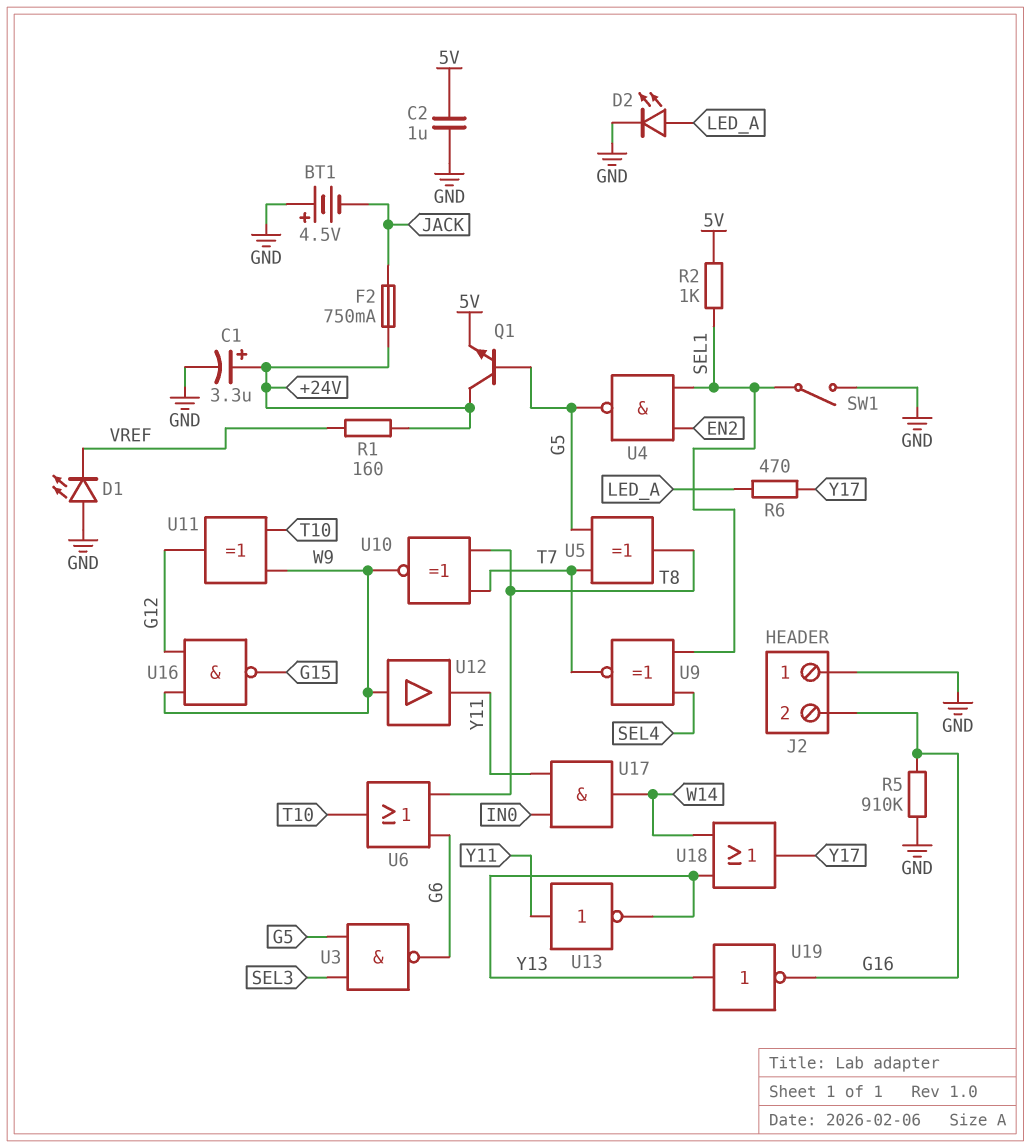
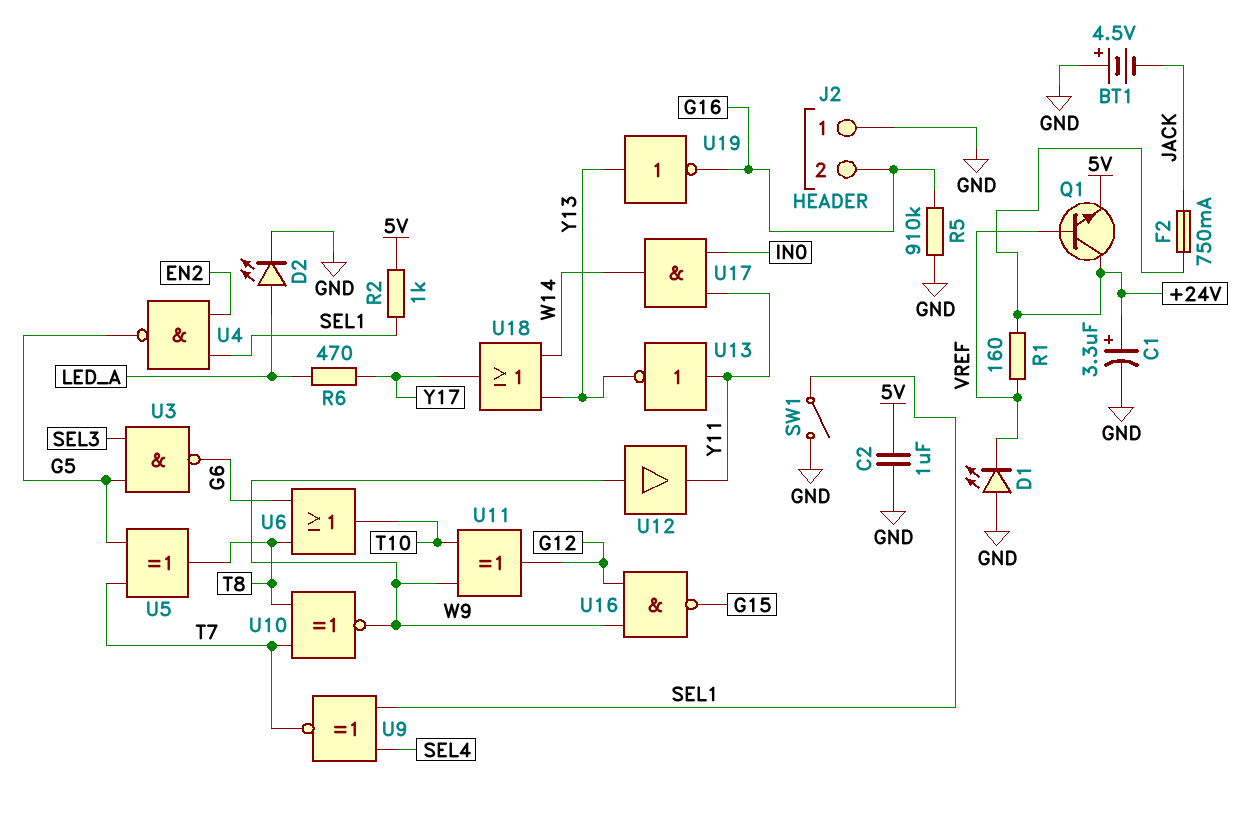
Q1: NPN (B G5, C +24V, E 5V) -> NPN (B VREF, C +24V, E 5V)

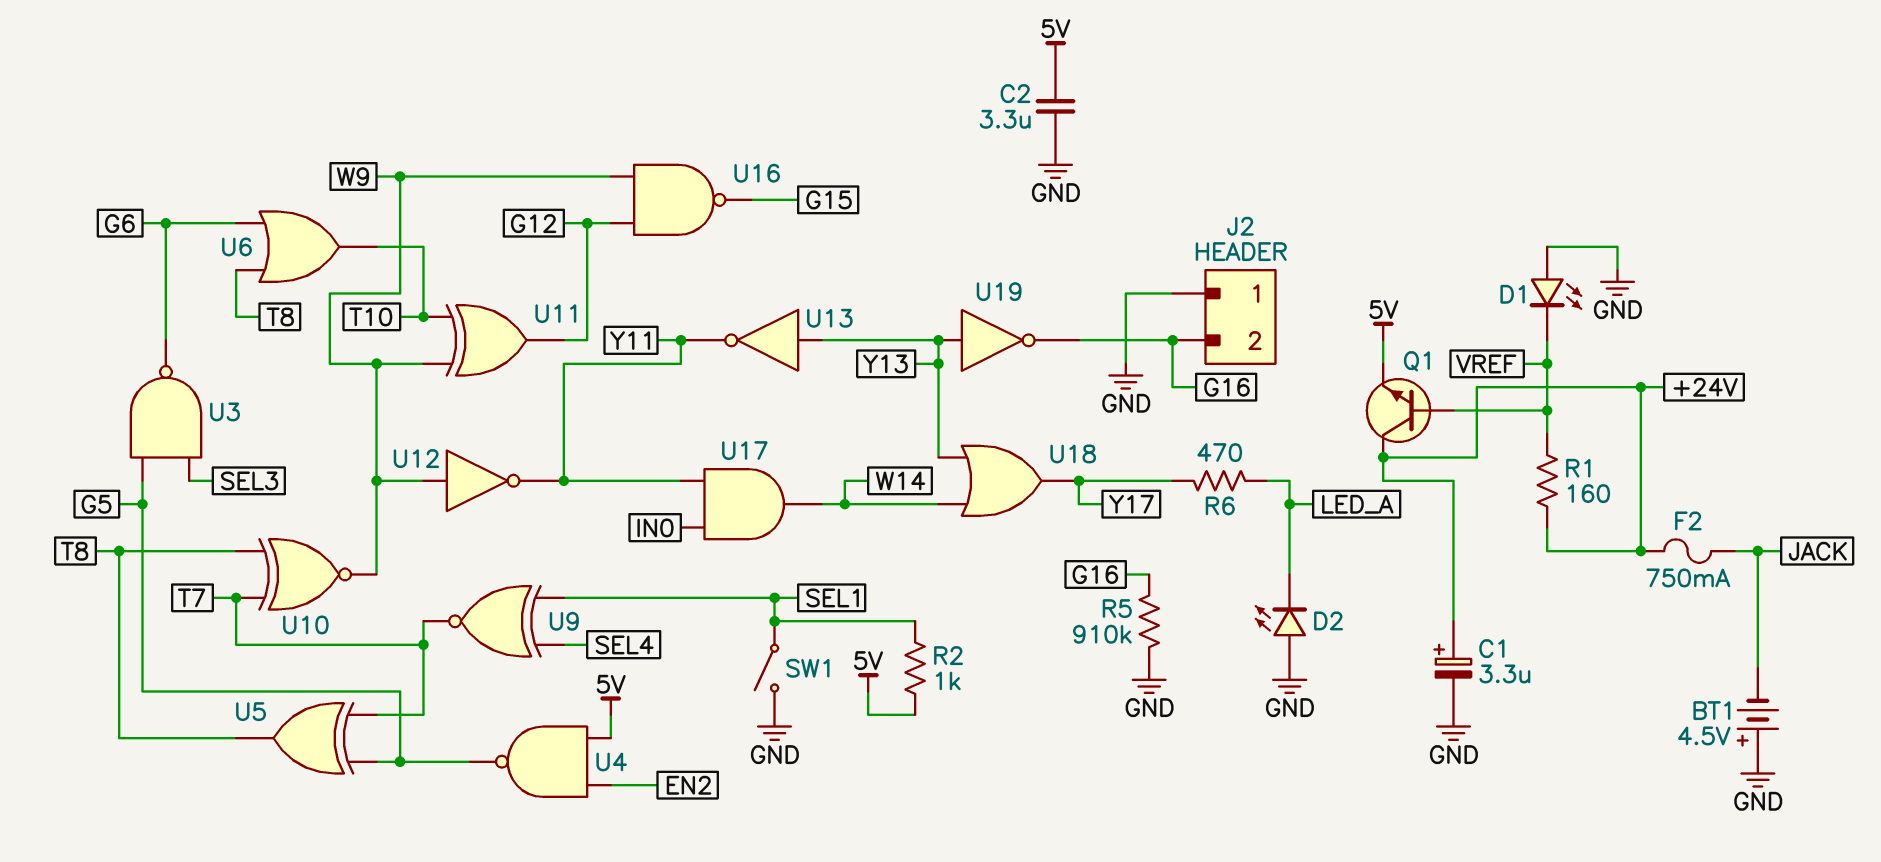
C2: 1uF (5V, GND) -> 3.3uF (5V, GND)
D2: LED (A LED_A, K GND) -> LED (A GND, K LED_A)
U4: NAND (in EN2, in SEL1, out G5) -> NAND (in 5V, in EN2, out G5)
U12: buffer (in W9, out Y11) -> NOT (in W9, out Y11)
U13: NOT (in Y11, out Y13) -> NOT (in Y13, out Y11)

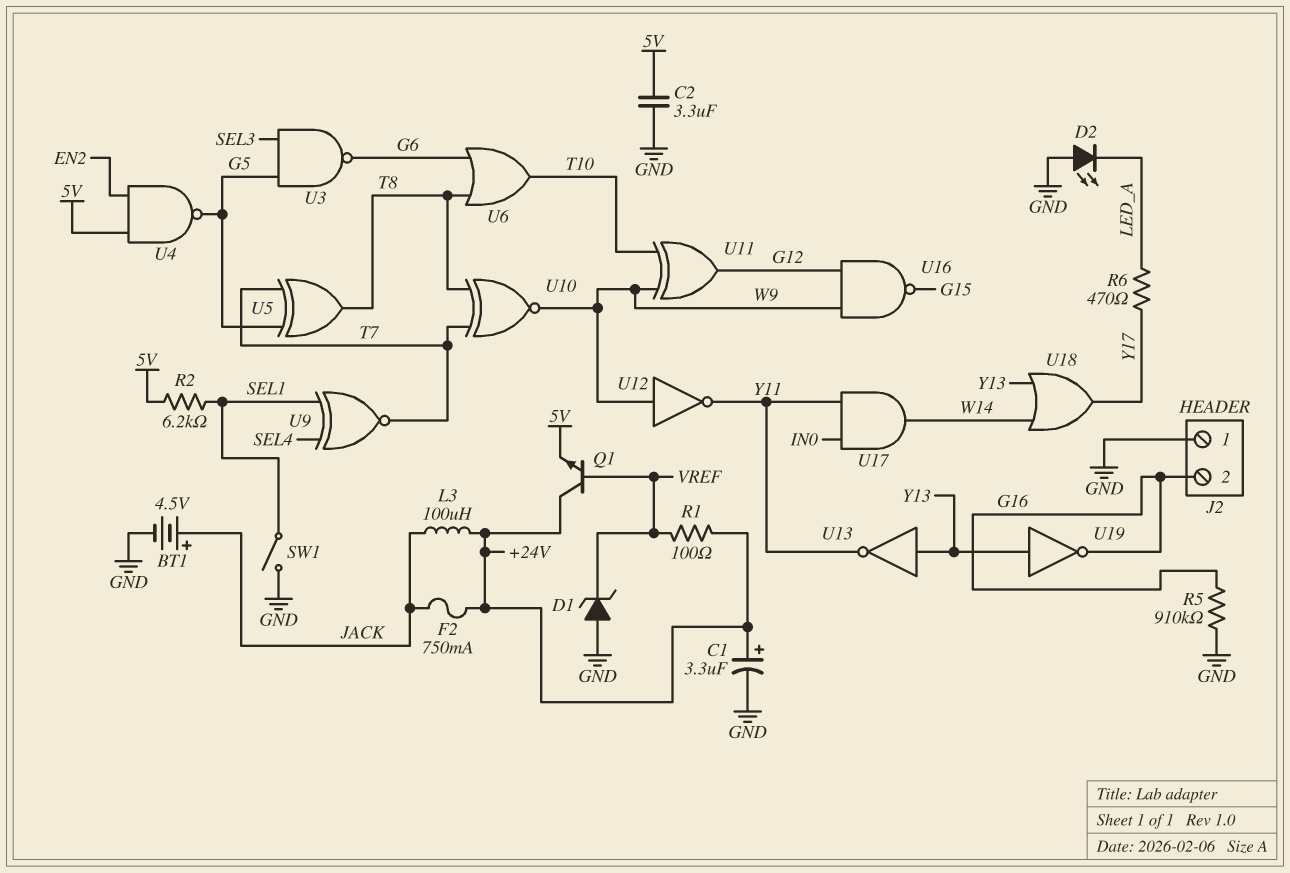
BT1: 4.5V (plus GND, minus JACK) -> 4.5V (plus JACK, minus GND)
D1: LED (A GND, K VREF) -> zener (A GND, K VREF)
L3: none -> 100uH (+24V, JACK)
R1: 160 (+24V, VREF) -> 100 (+24V, VREF)
R2: 1k (5V, SEL1) -> 6.2k (5V, SEL1)

